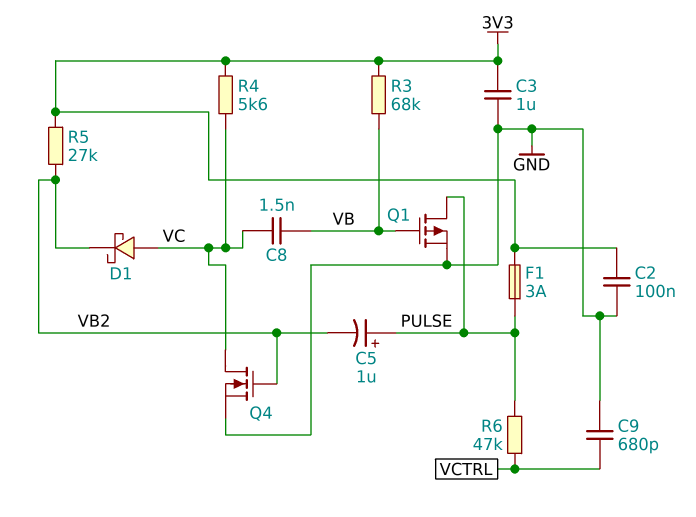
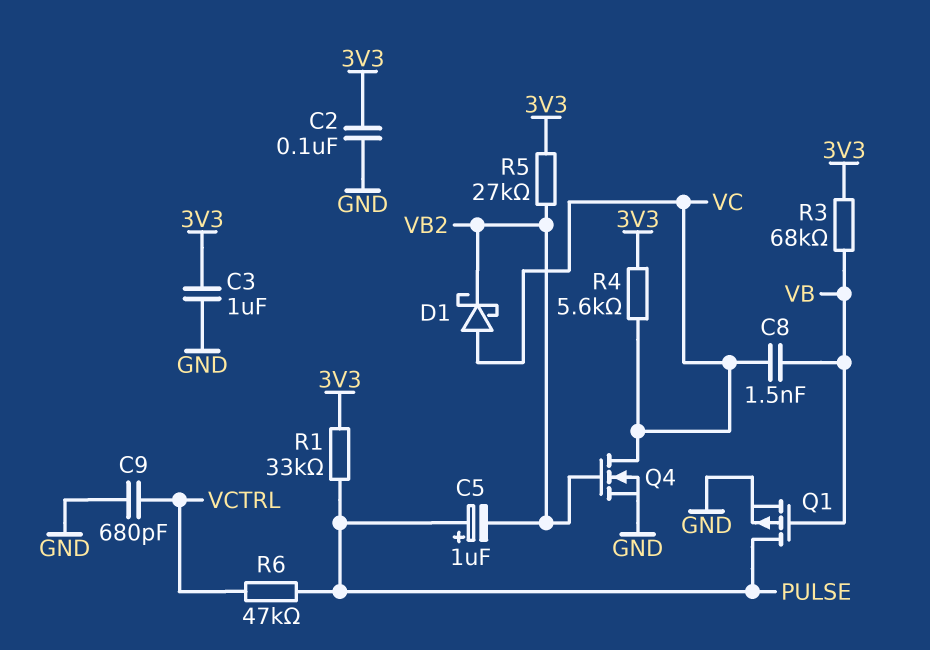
F1: 3A (3V3, PULSE) -> none
R1: none -> 33k (3V3, PULSE)

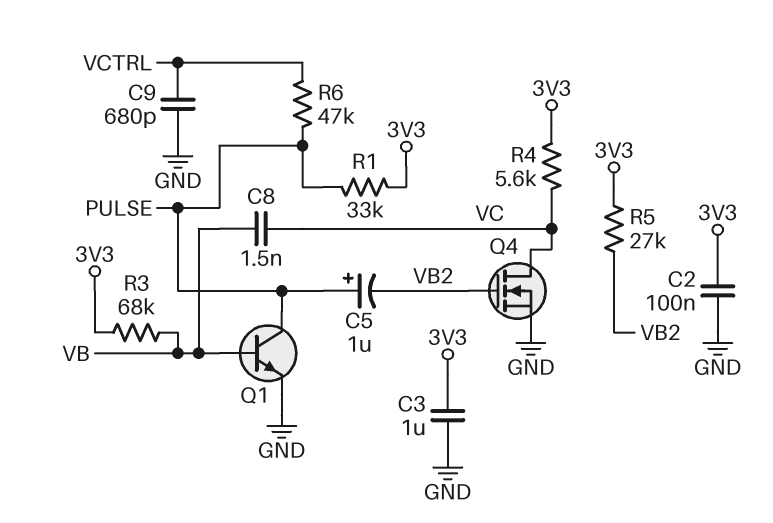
D1: schottky (A VC, K VB2) -> none
Q1: PMOS (G VB, D PULSE, S GND) -> NPN (B VB, C PULSE, E GND)

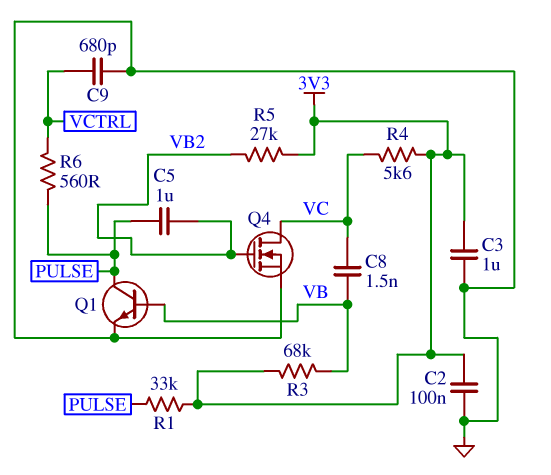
C5: 1uF (plus PULSE, minus VB2) -> 1uF (PULSE, VB2)
R6: 47k (PULSE, VCTRL) -> 560 (PULSE, VCTRL)

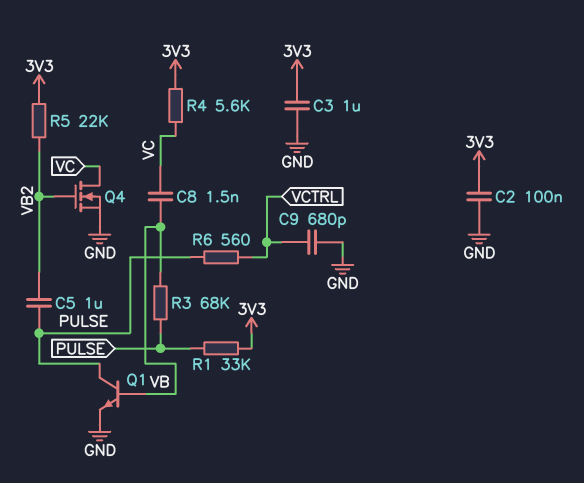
R3: 68k (3V3, VB) -> 68k (PULSE, VB)
R5: 27k (3V3, VB2) -> 22k (3V3, VB2)

